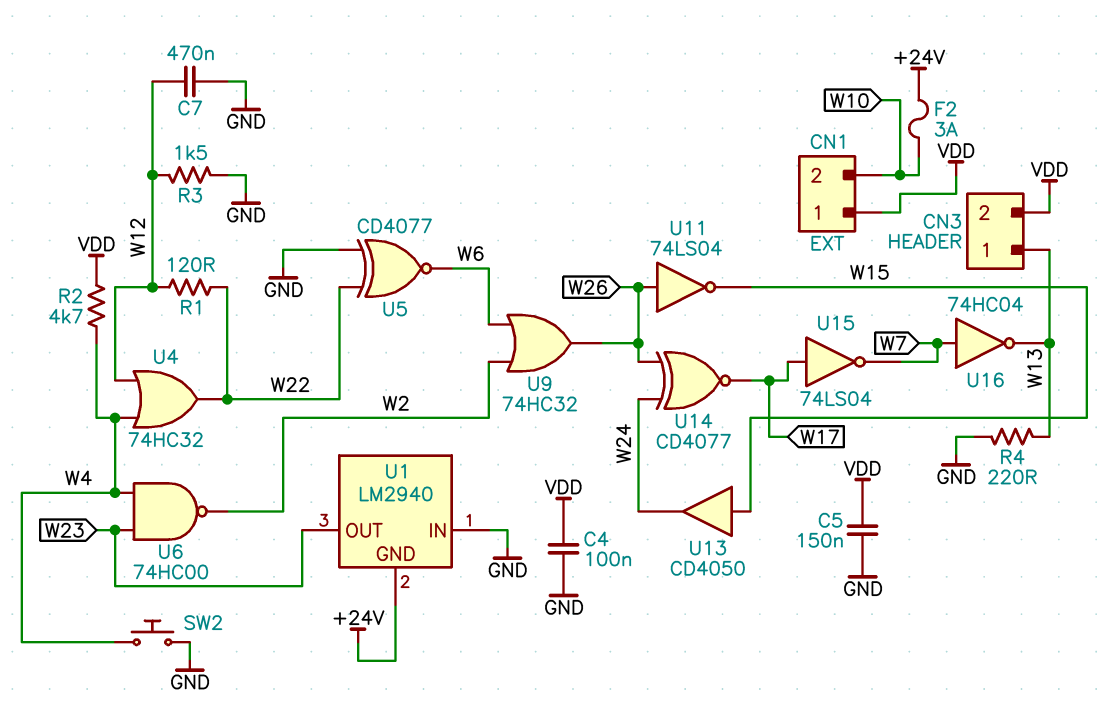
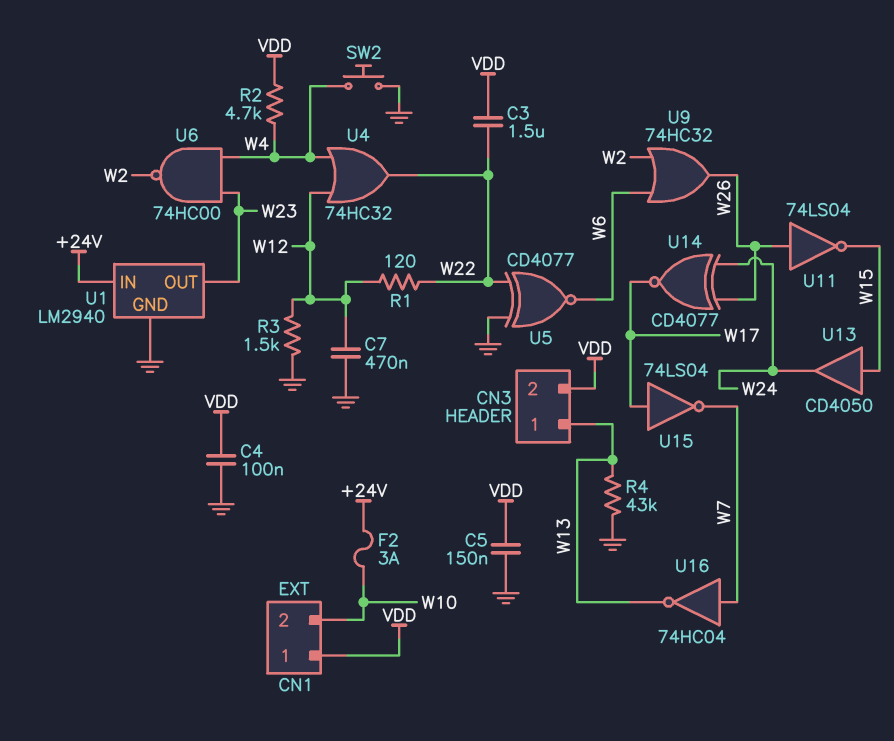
C3: none -> 1.5uF (VDD, W22)
R4: 220 (GND, W13) -> 43k (GND, W13)
U1 pin GND: +24V -> GND
U1 pin IN: GND -> +24V

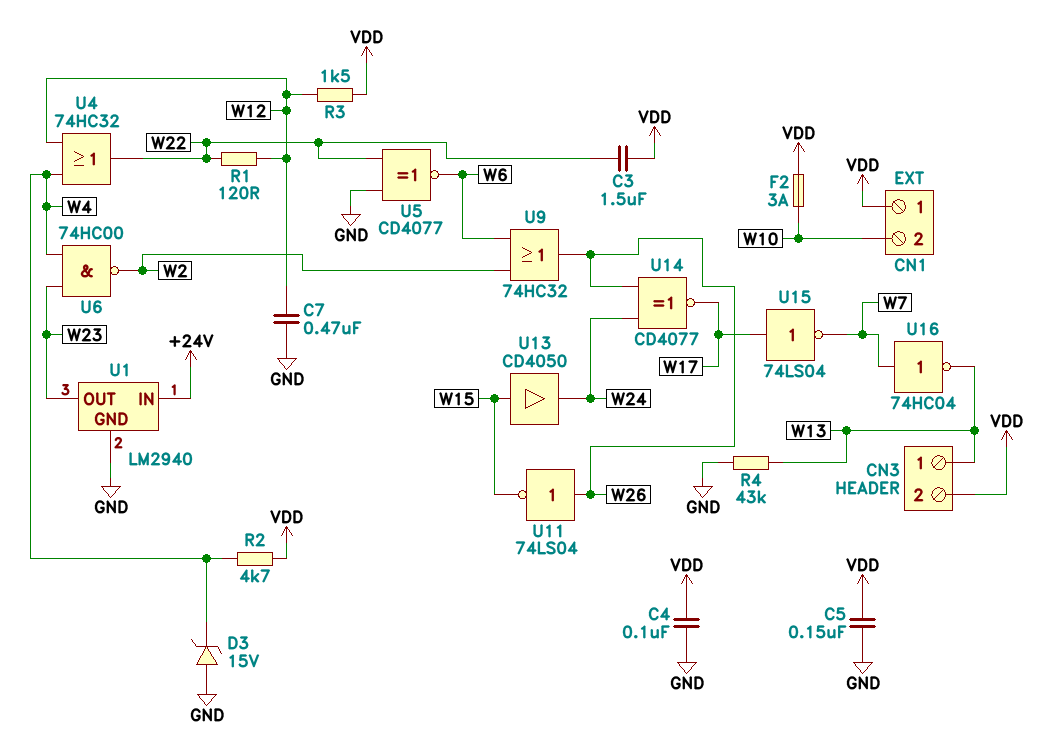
D3: none -> zener 15V (A GND, K W4)
F2: 3A (+24V, W10) -> 3A (VDD, W10)
R3: 1.5k (GND, W12) -> 1.5k (VDD, W12)
SW2: button (GND, W4) -> none

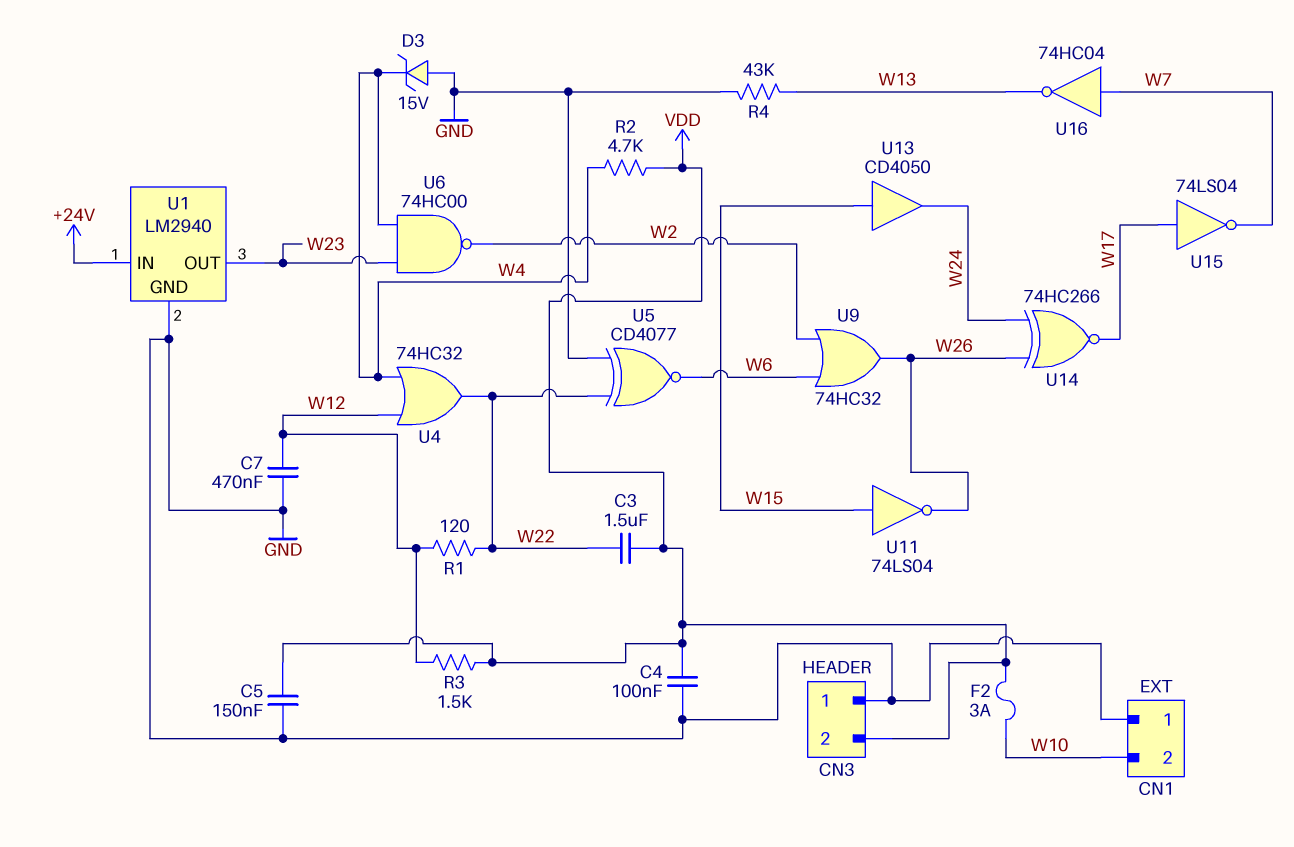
CN1 pin 1: VDD -> GND
CN3 pin 1: W13 -> GND
U11: NOT 74LS04 (in W26, out W15) -> NOT 74LS04 (in W15, out W26)
U14: XNOR CD4077 (in W24, in W26, out W17) -> XNOR 74HC266 (in W24, in W26, out W17)

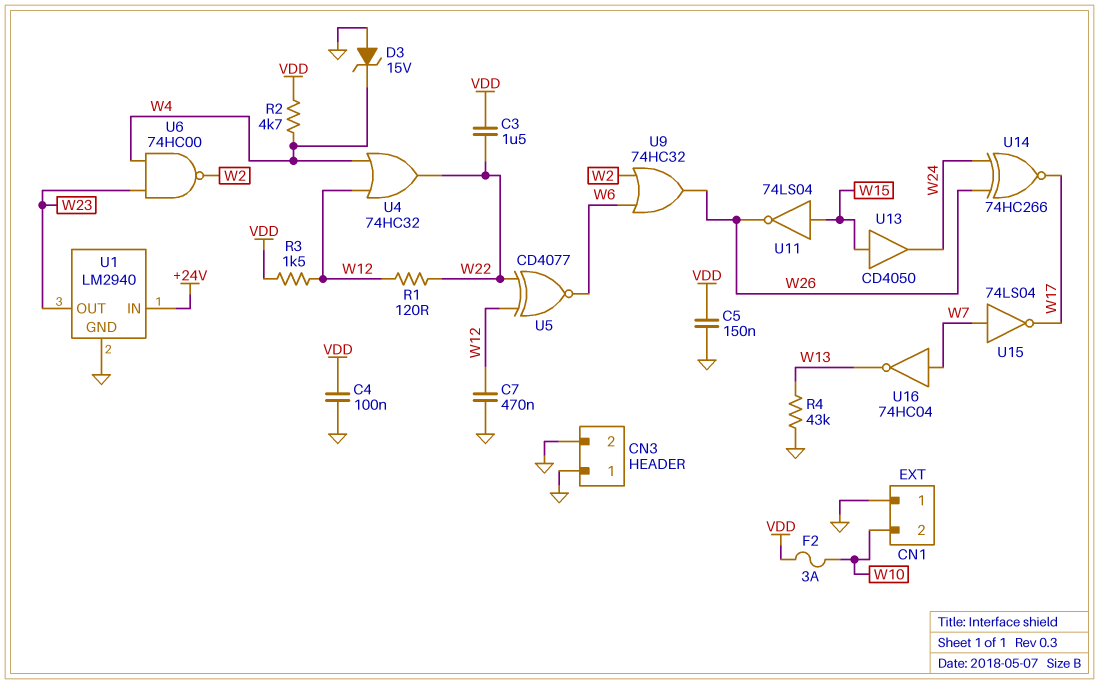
CN3 pin 2: VDD -> GND
U5: XNOR CD4077 (in GND, in W22, out W6) -> XNOR CD4077 (in W12, in W22, out W6)
U15: NOT 74LS04 (in W17, out W7) -> NOT 74LS04 (in W7, out W17)

